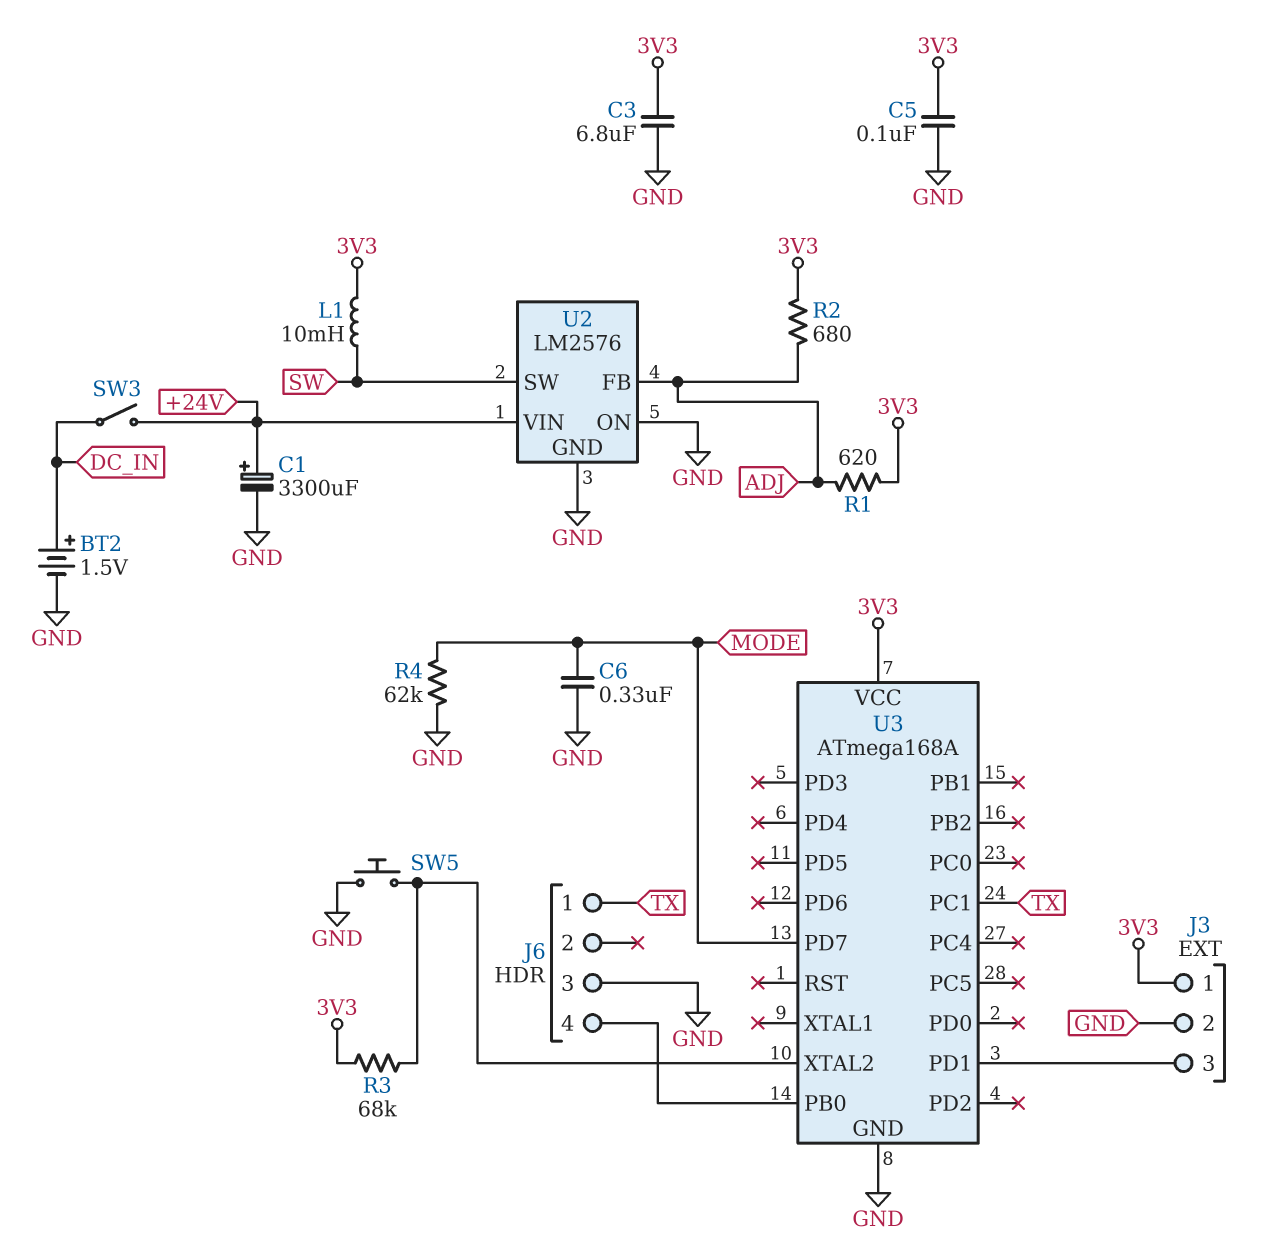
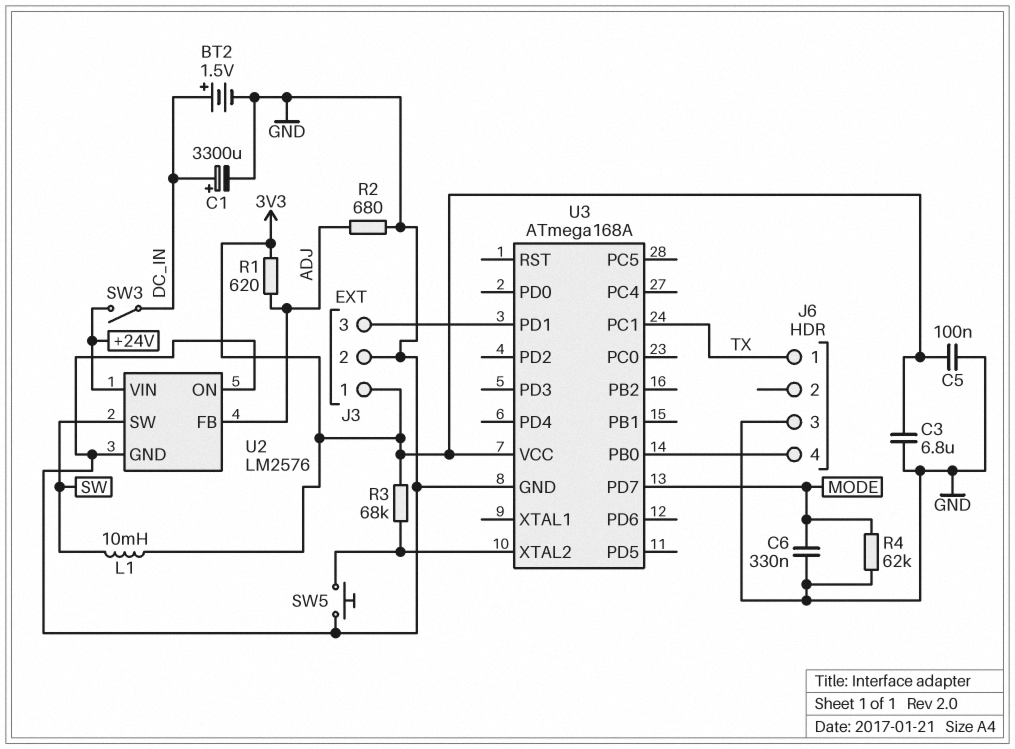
C1: 3300uF (plus +24V, minus GND) -> 3300uF (plus DC_IN, minus GND)
R2: 680 (3V3, ADJ) -> 680 (ADJ, GND)

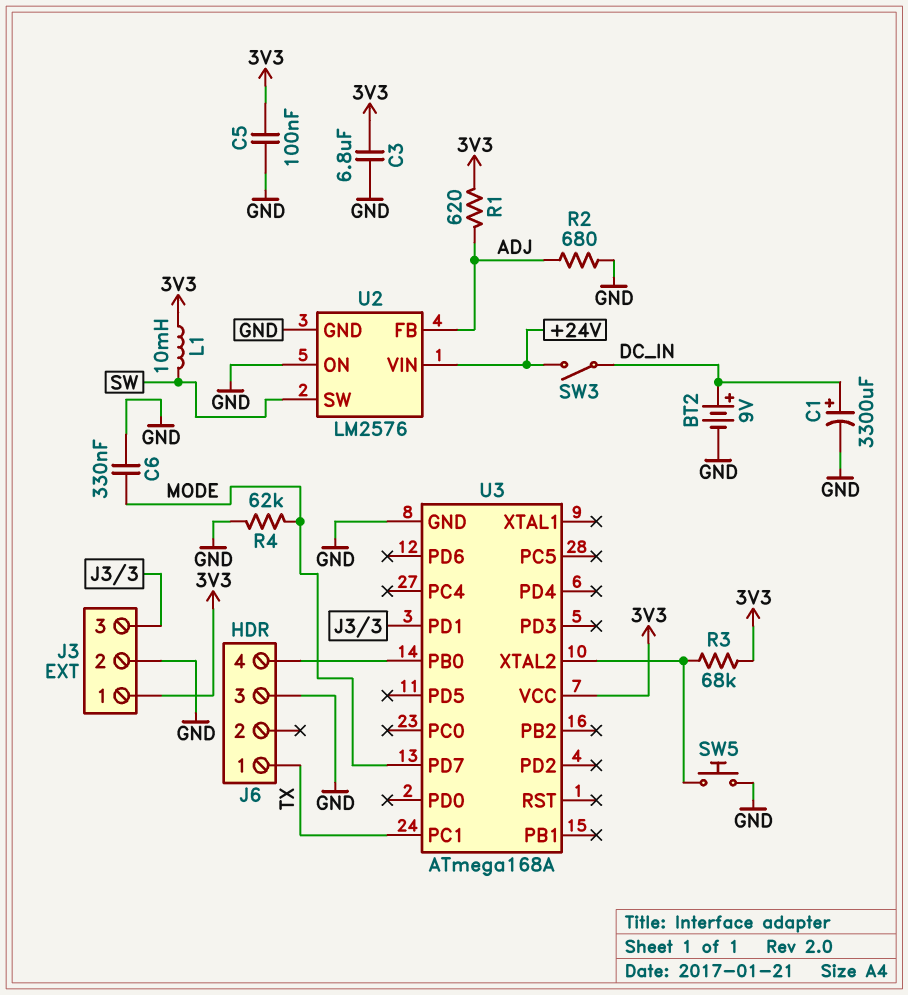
BT2: 1.5V (plus DC_IN, minus GND) -> 9V (plus DC_IN, minus GND)

